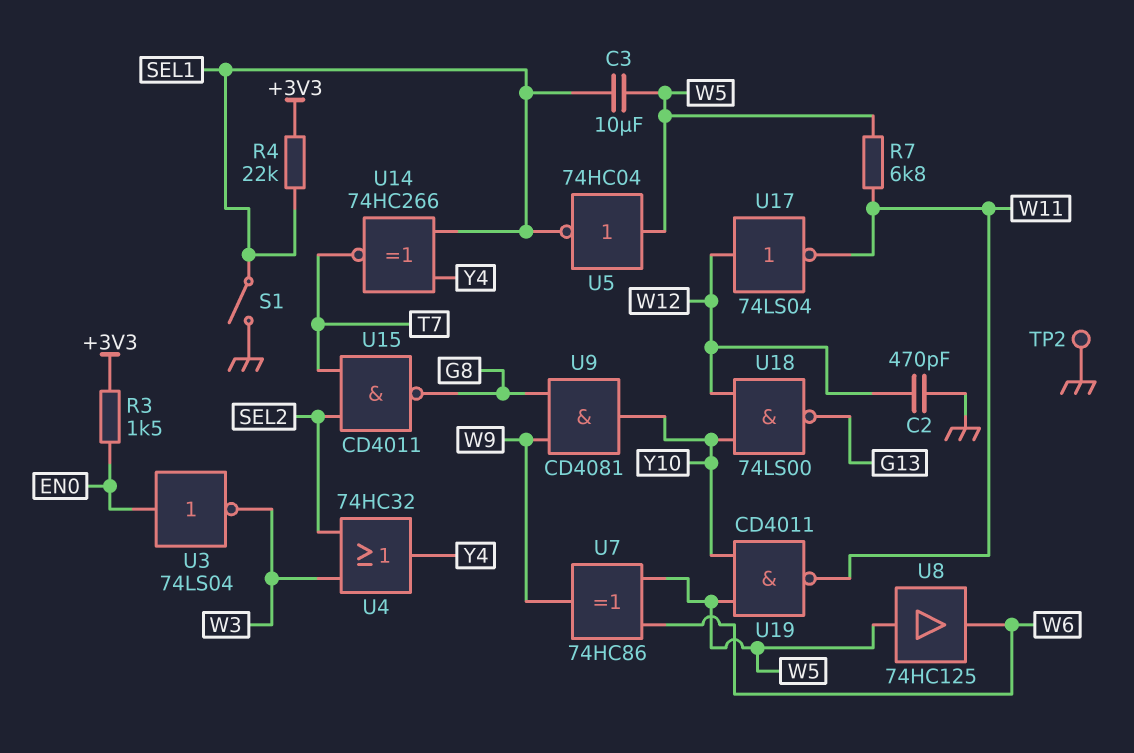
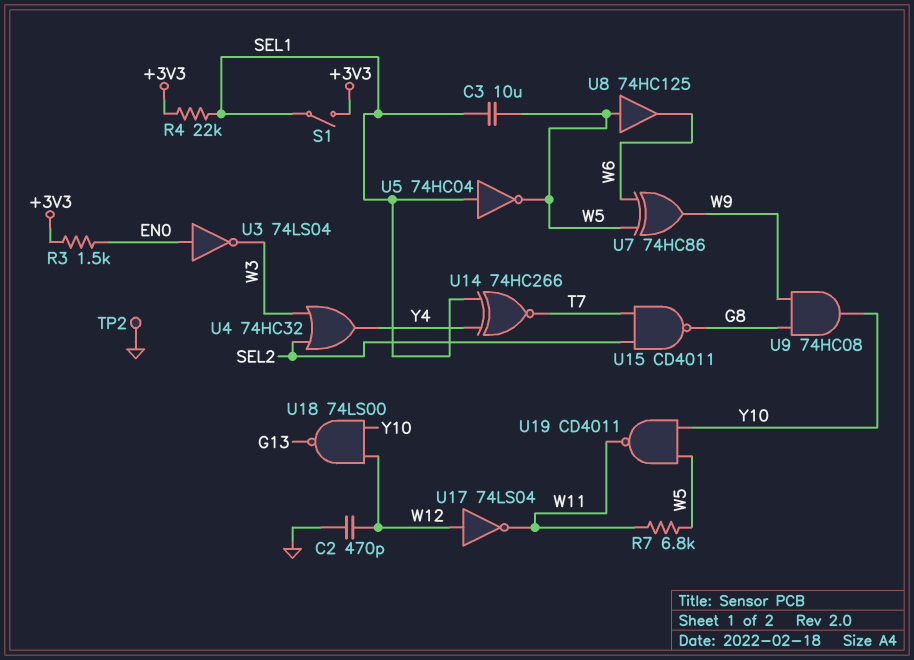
S1: switch (GND, SEL1) -> switch (+3V3, SEL1)
U5: NOT 74HC04 (in W5, out SEL1) -> NOT 74HC04 (in SEL1, out W5)
U9: AND CD4081 (in G8, in W9, out Y10) -> AND 74HC08 (in G8, in W9, out Y10)

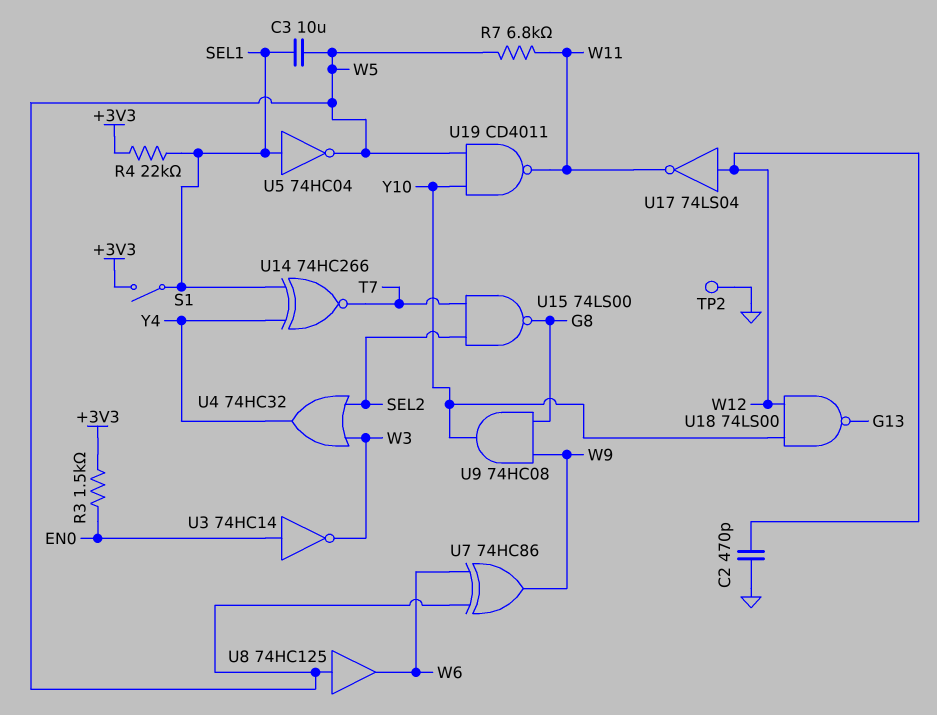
U3: NOT 74LS04 (in EN0, out W3) -> NOT 74HC14 (in EN0, out W3)
U15: NAND CD4011 (in SEL2, in T7, out G8) -> NAND 74LS00 (in SEL2, in T7, out G8)

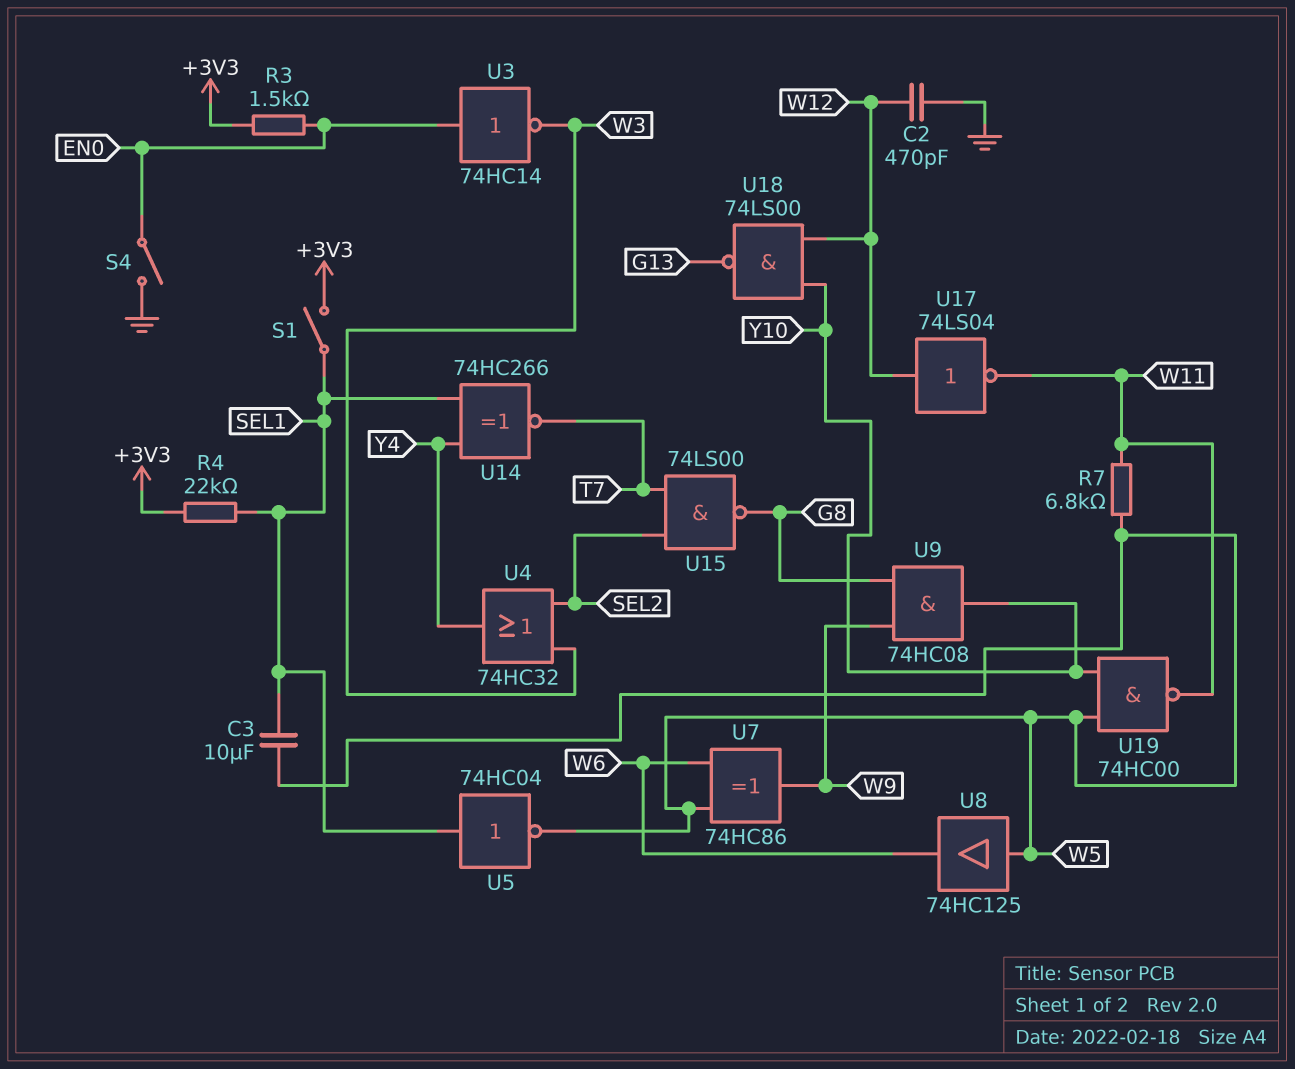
S4: none -> switch (EN0, GND)
TP2: test point (GND) -> none
U19: NAND CD4011 (in W5, in Y10, out W11) -> NAND 74HC00 (in W5, in Y10, out W11)

